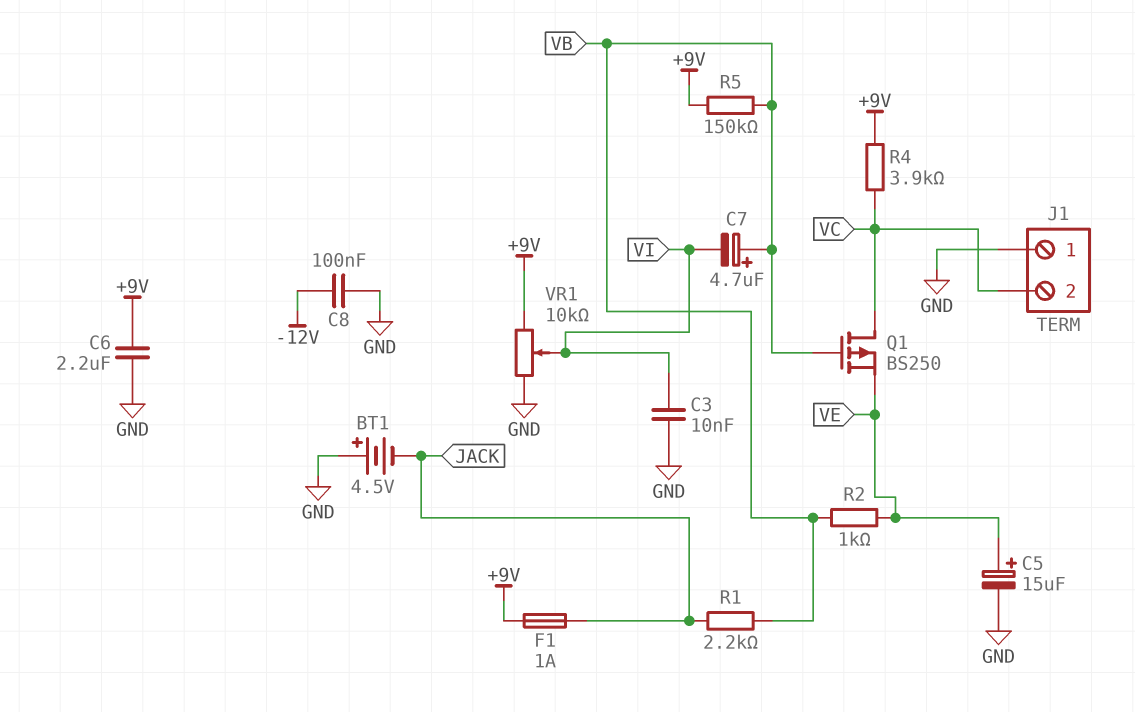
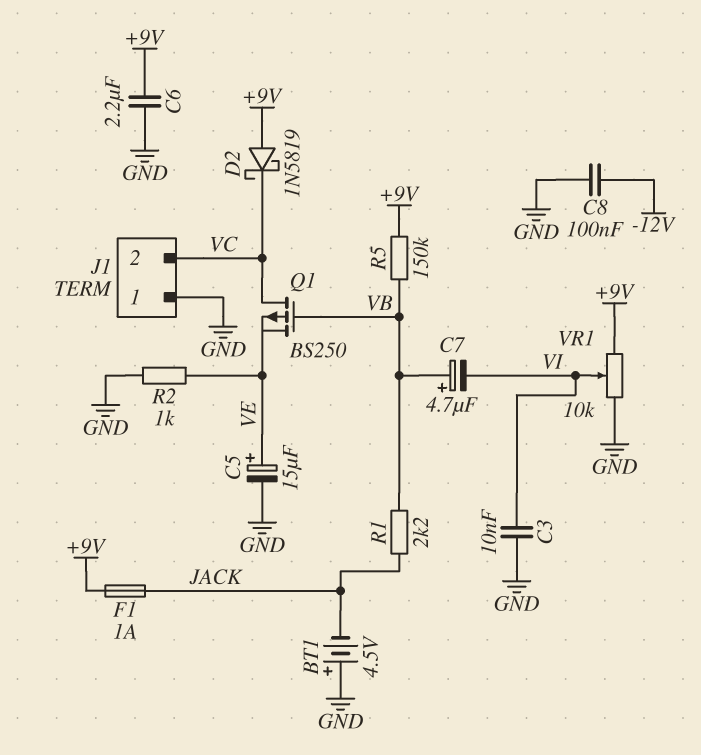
D2: none -> schottky 1N5819 (A +9V, K VC)
R2: 1k (VB, VE) -> 1k (GND, VE)
R4: 3.9k (+9V, VC) -> none

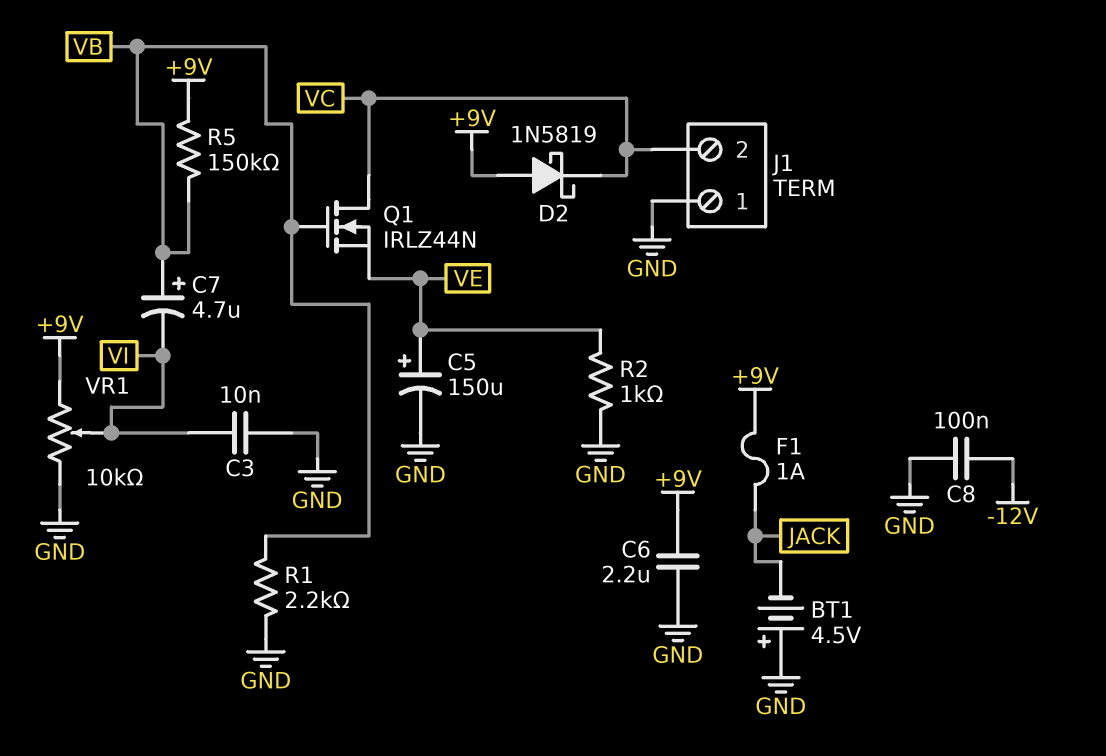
C5: 15uF (plus VE, minus GND) -> 150uF (plus VE, minus GND)
Q1: PMOS BS250 (G VB, D VC, S VE) -> NMOS IRLZ44N (G VB, D VC, S VE)
R1: 2.2k (JACK, VB) -> 2.2k (GND, VB)

